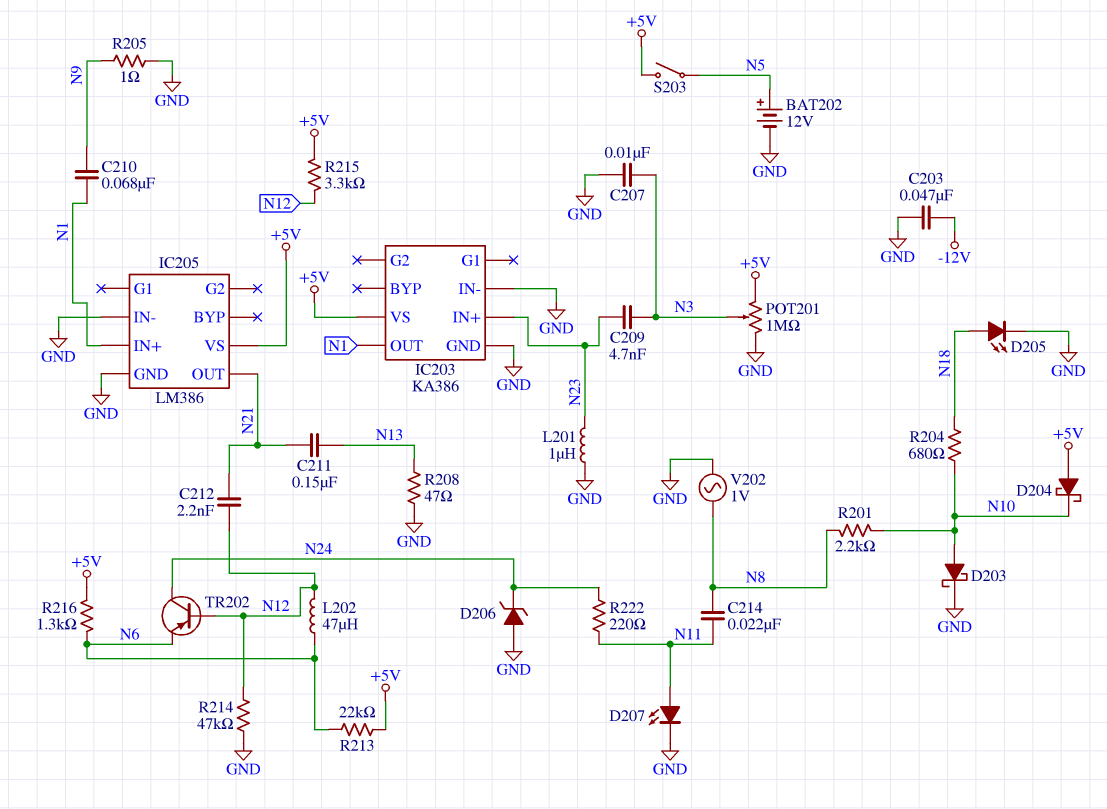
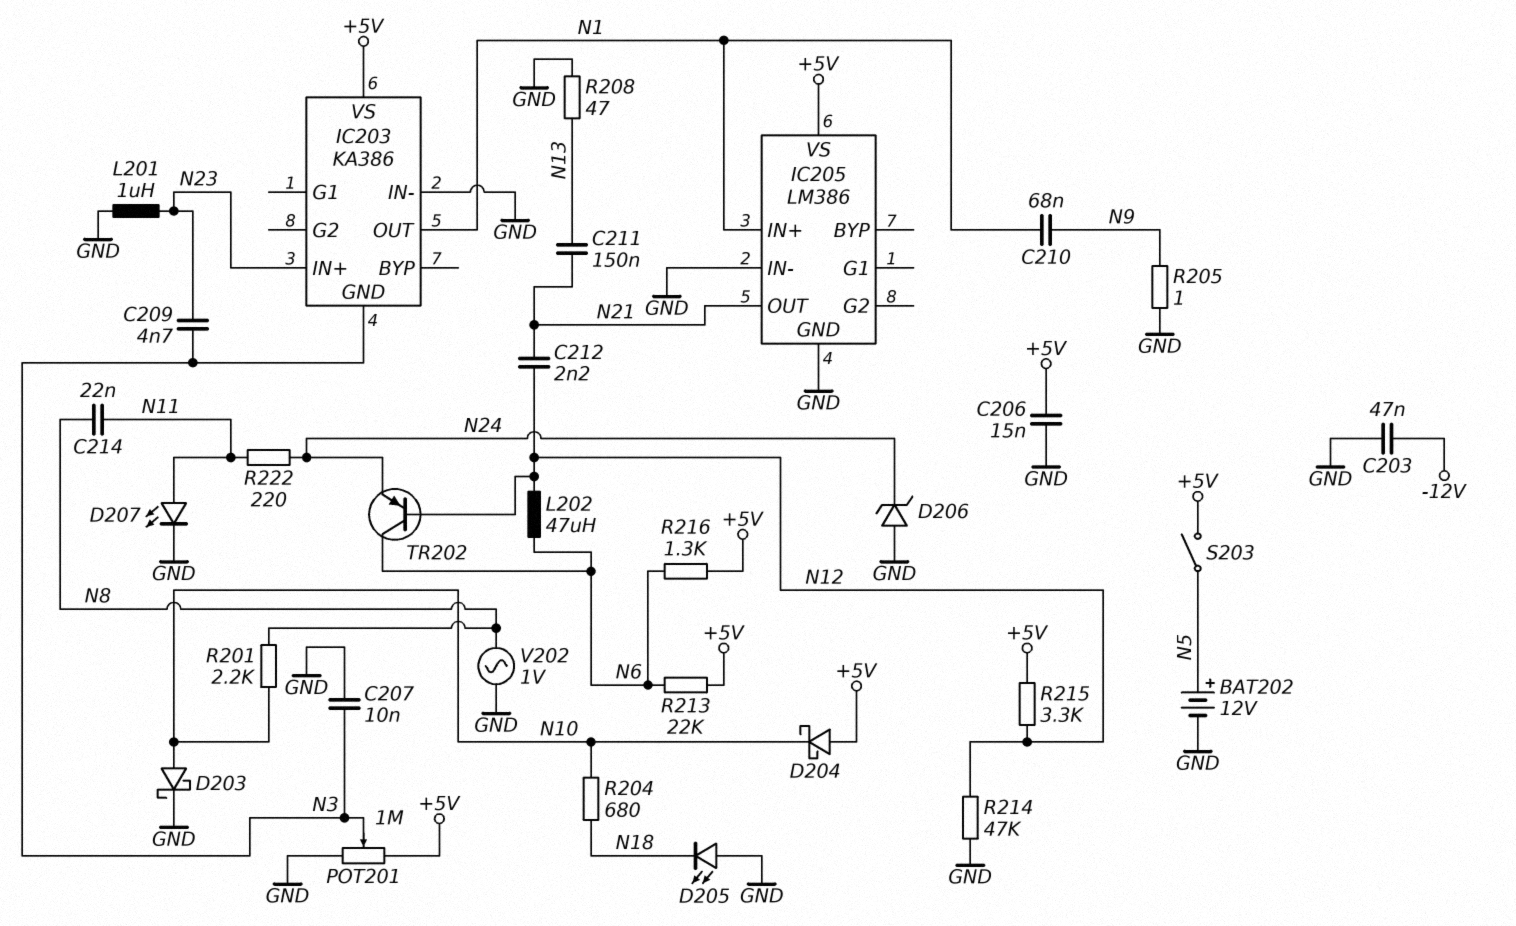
C206: none -> 15nF (+5V, GND)
D205: LED (A N18, K GND) -> LED (A GND, K N18)
IC203 pin GND: GND -> N3
TR202: PNP (B N12, C N24, E N6) -> PNP (B N12, C N6, E N24)

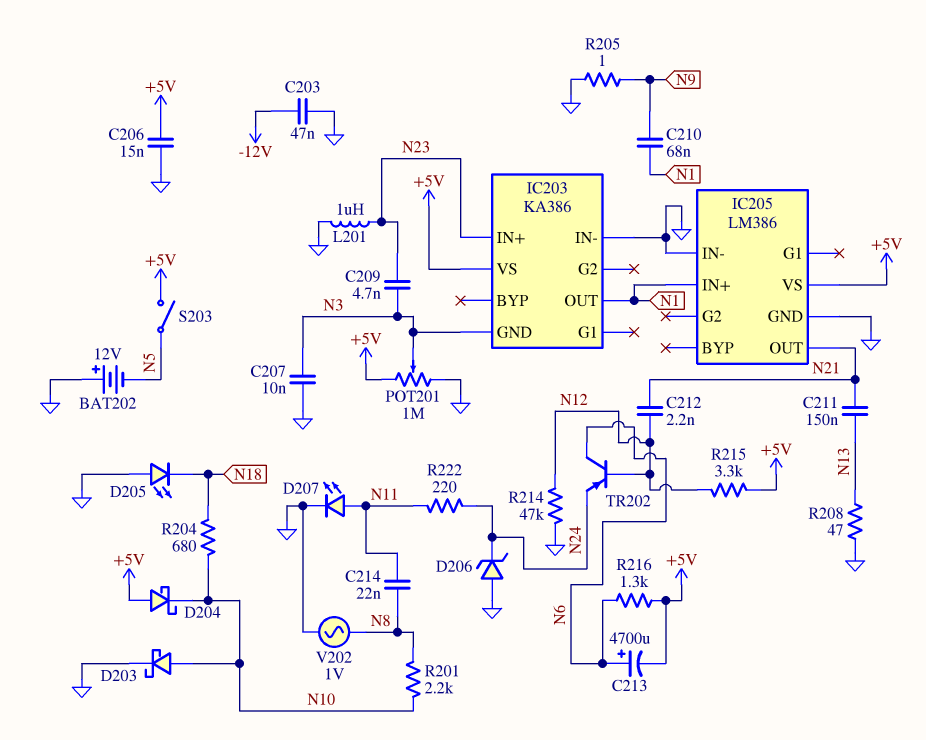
BAT202: 12V (plus N5, minus GND) -> 12V (plus GND, minus N5)
C213: none -> 4700uF (plus N6, minus +5V)
L202: 47uH (N6, N12) -> none
R213: 22k (+5V, N6) -> none

